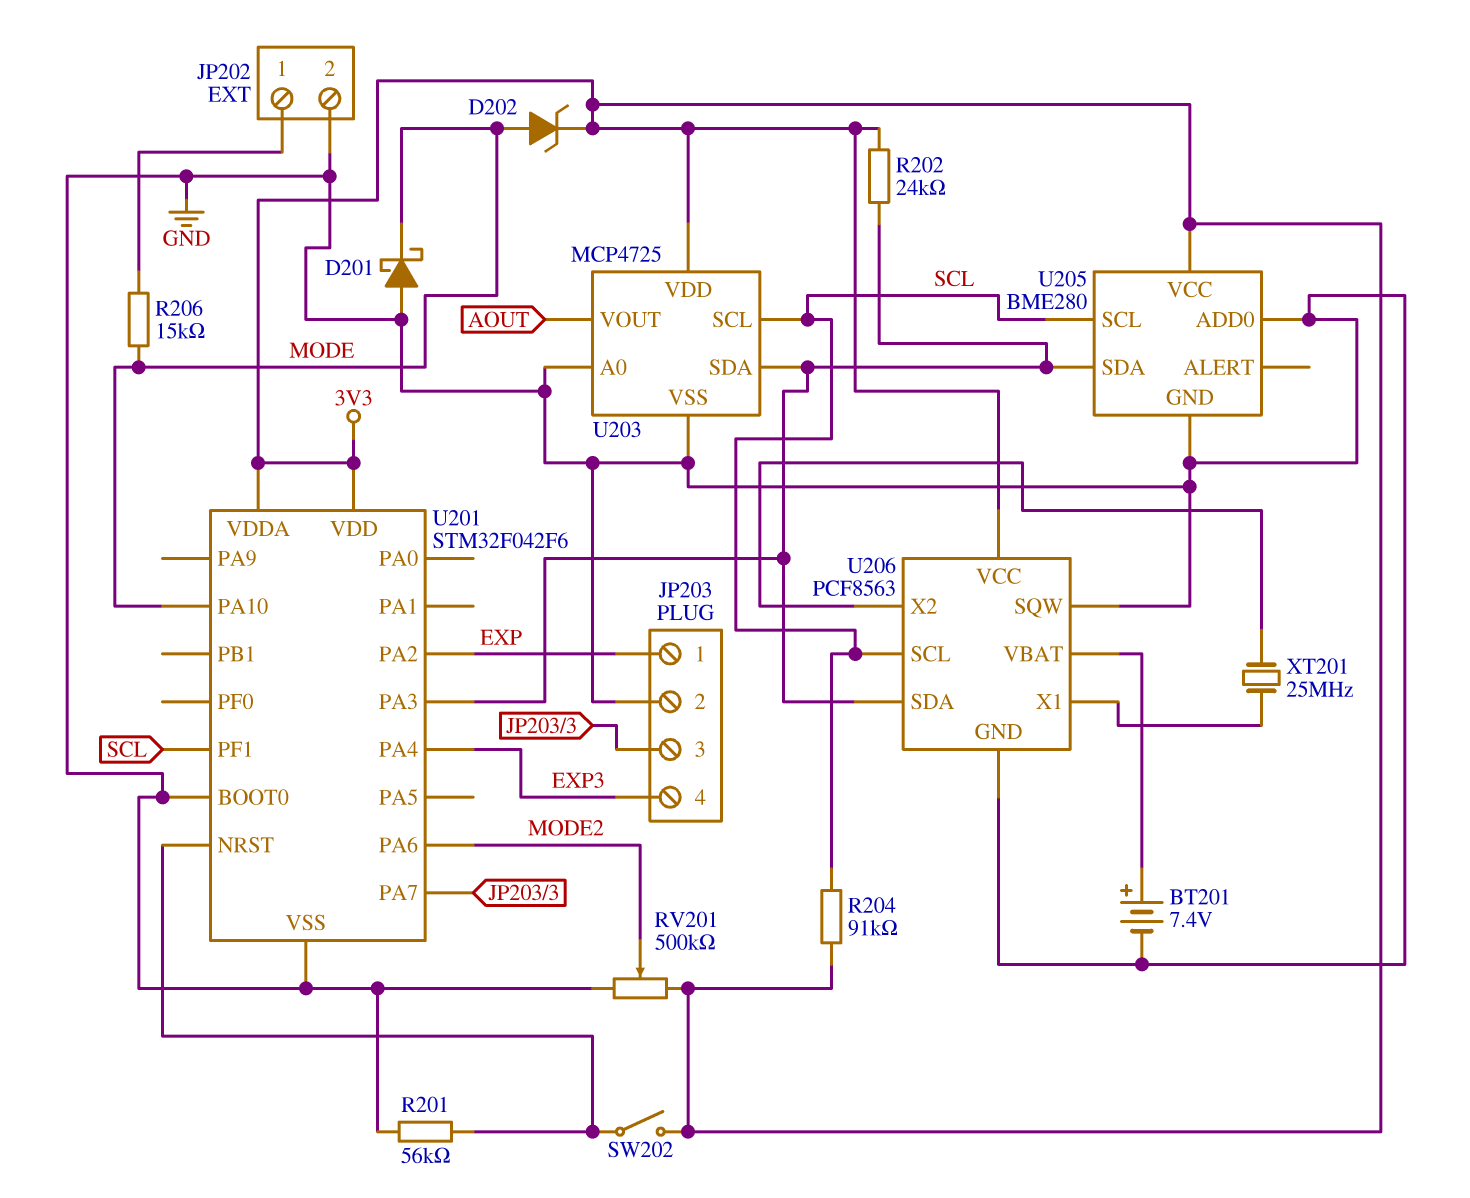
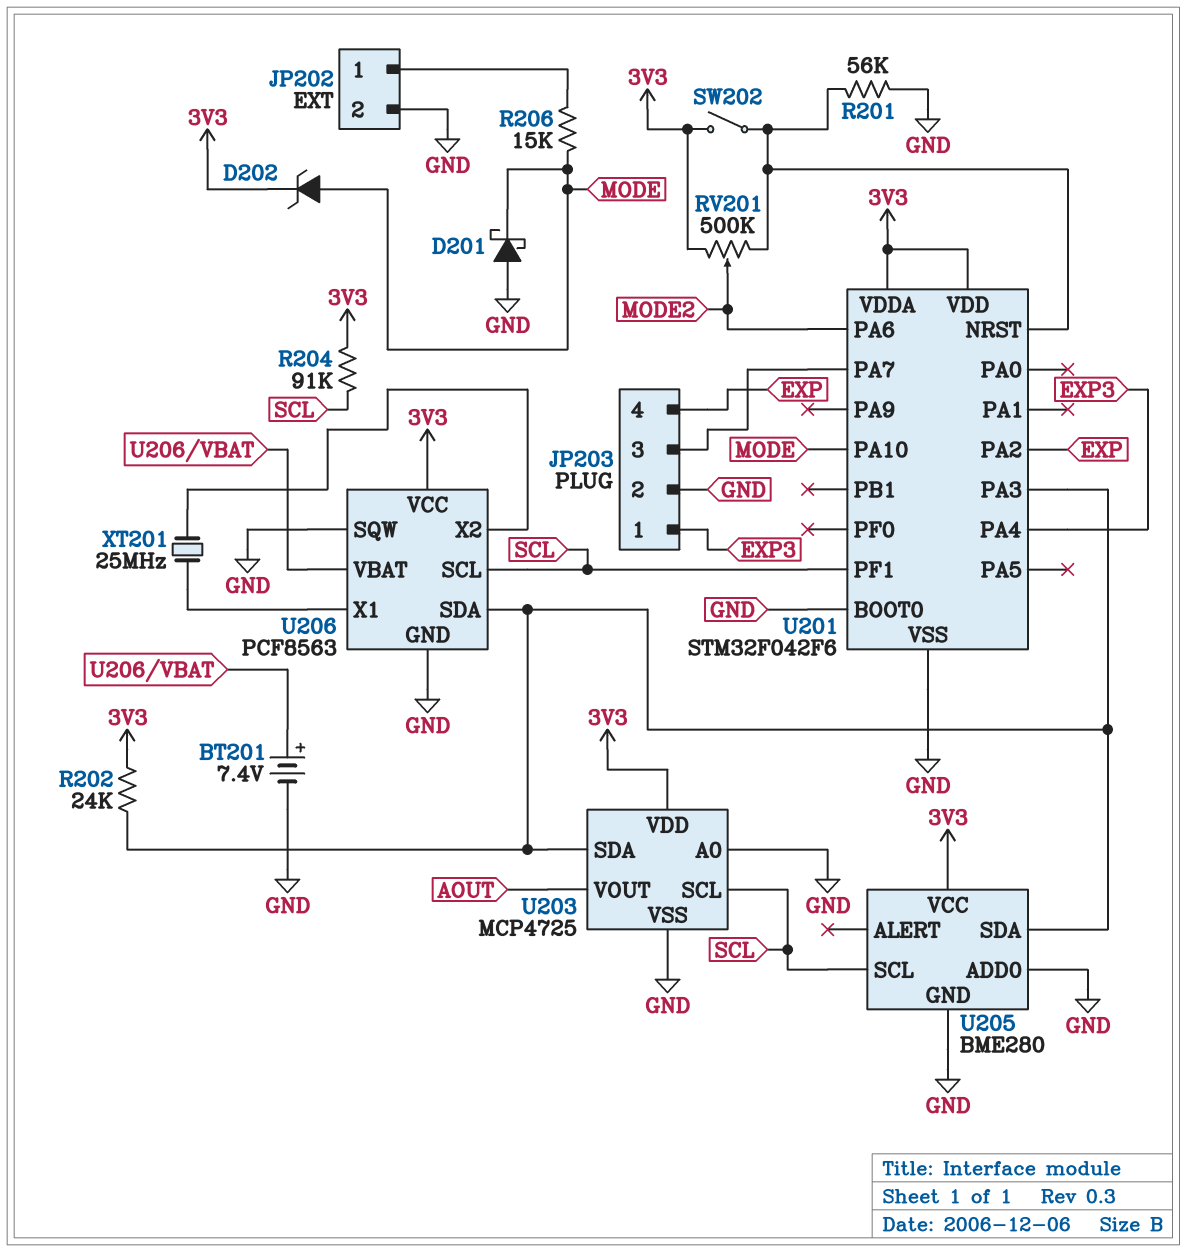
JP203 pin 1: EXP -> EXP3
JP203 pin 4: EXP3 -> EXP
RV201: 500k (3V3, GND, wiper MODE2) -> 500k (3V3, U201/NRST, wiper MODE2)

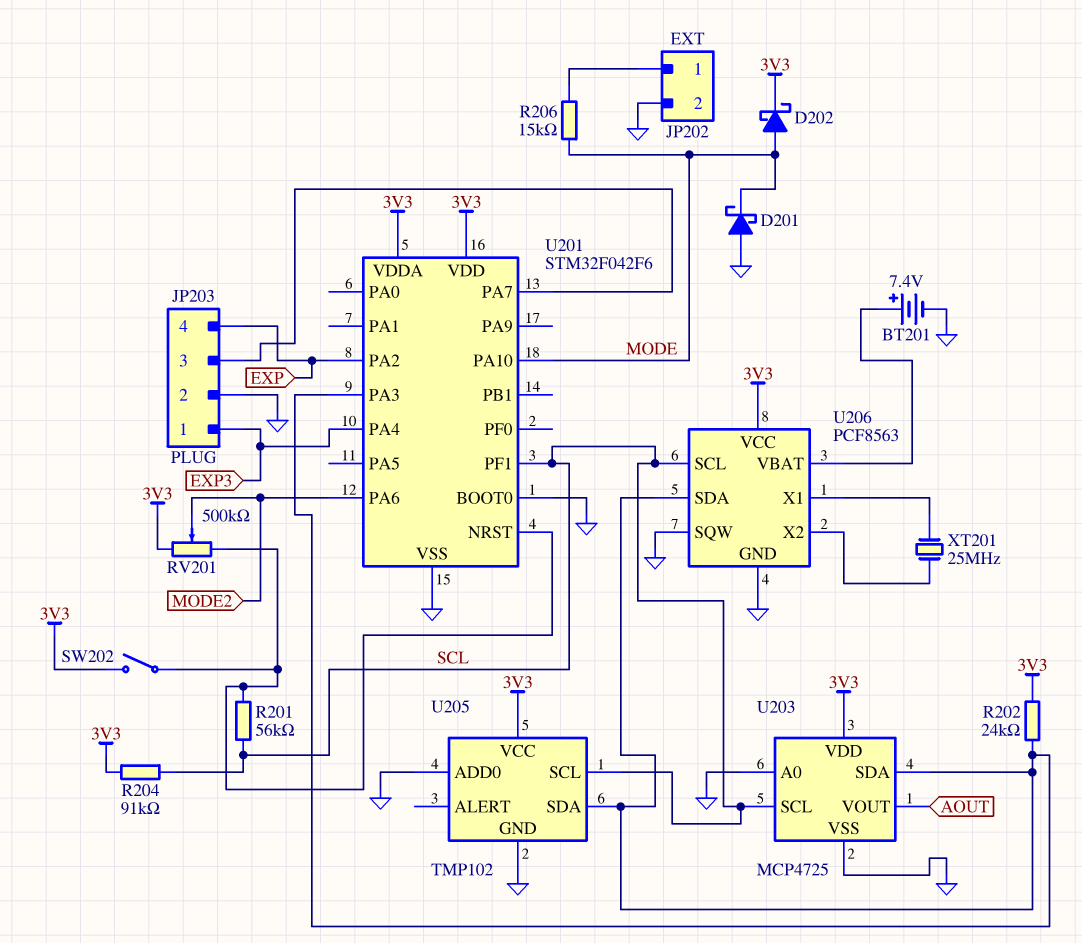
D202: zener (A MODE, K 3V3) -> schottky (A MODE, K 3V3)
R201: 56k (GND, U201/NRST) -> 56k (SCL, U201/NRST)
U205: BME280 -> TMP102

